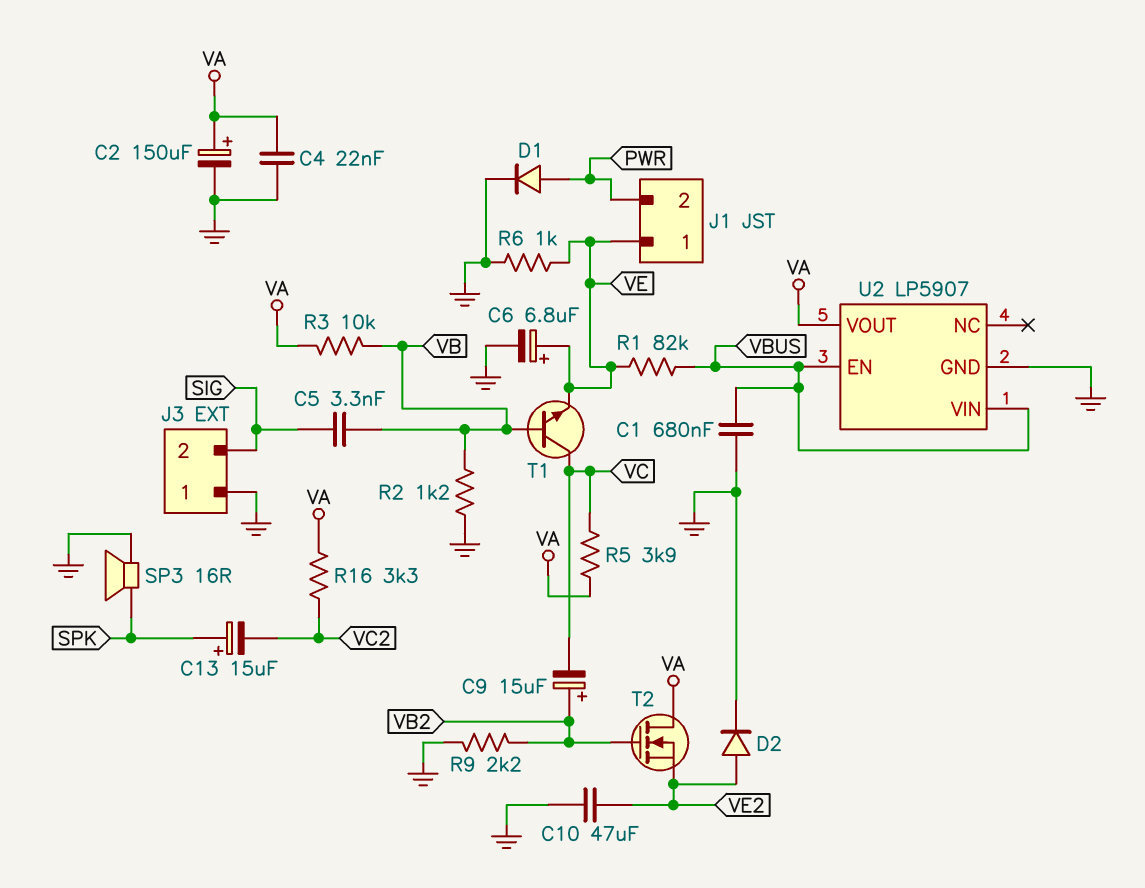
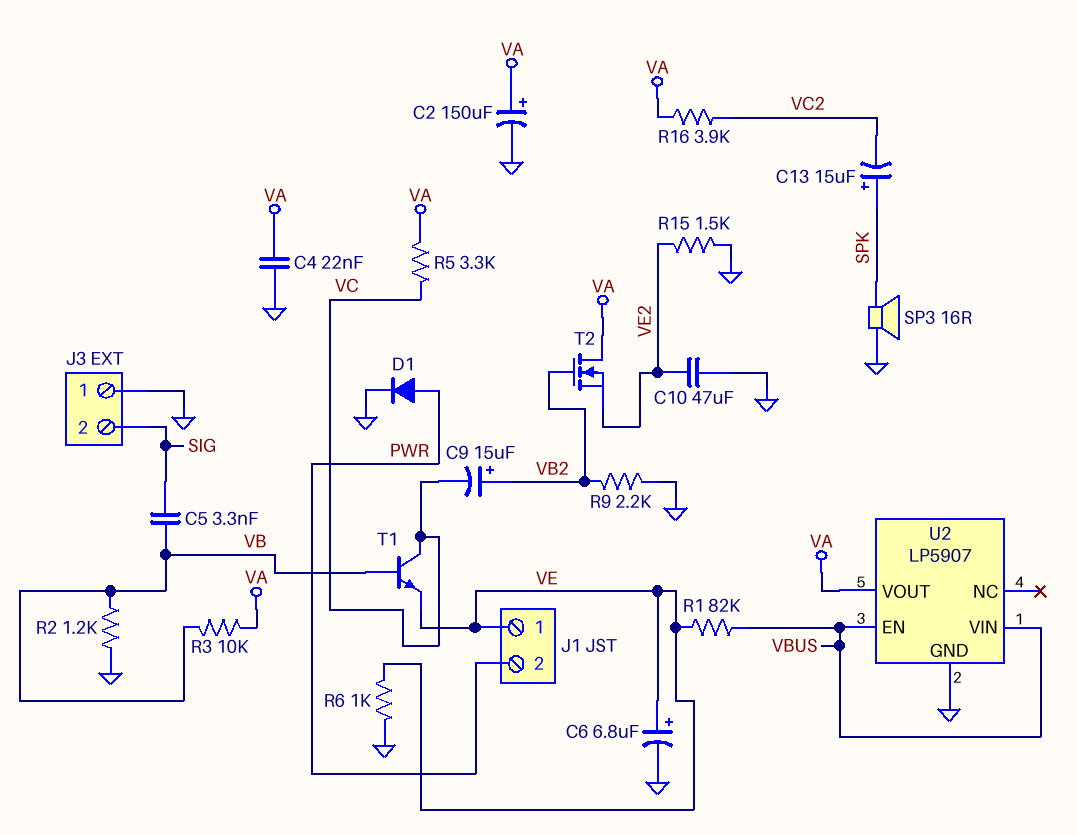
C1: 680nF (GND, VBUS) -> none
D2: diode (A VE2, K GND) -> none
R5: 3.9k (VA, VC) -> 3.3k (VA, VC)
R15: none -> 1.5k (GND, VE2)
R16: 3.3k (VA, VC2) -> 3.9k (VA, VC2)

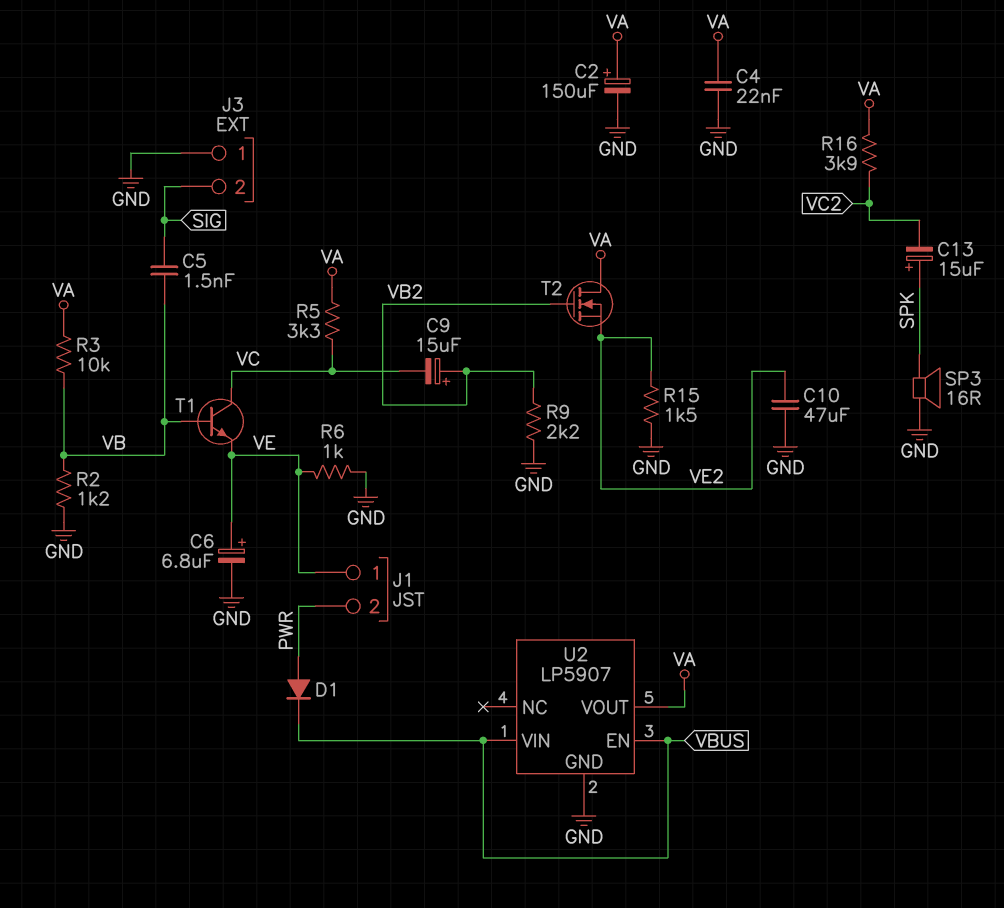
C5: 3.3nF (SIG, VB) -> 1.5nF (SIG, VB)
D1: diode (A PWR, K GND) -> diode (A PWR, K VBUS)
R1: 82k (VBUS, VE) -> none

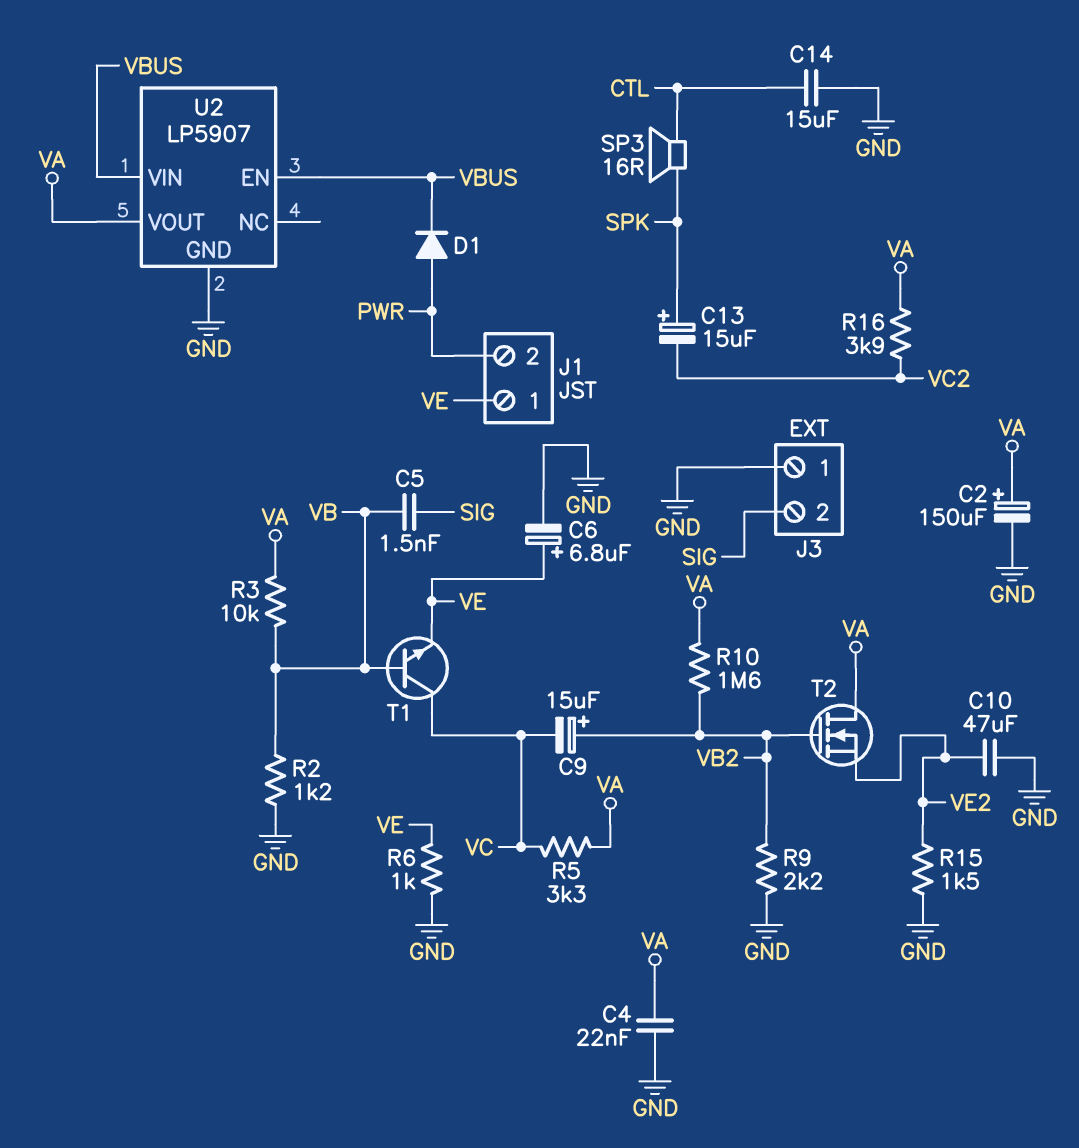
C14: none -> 15uF (CTL, GND)
R10: none -> 1.6M (VA, VB2)
SP3: speaker 16R (GND, SPK) -> speaker 16R (CTL, SPK)

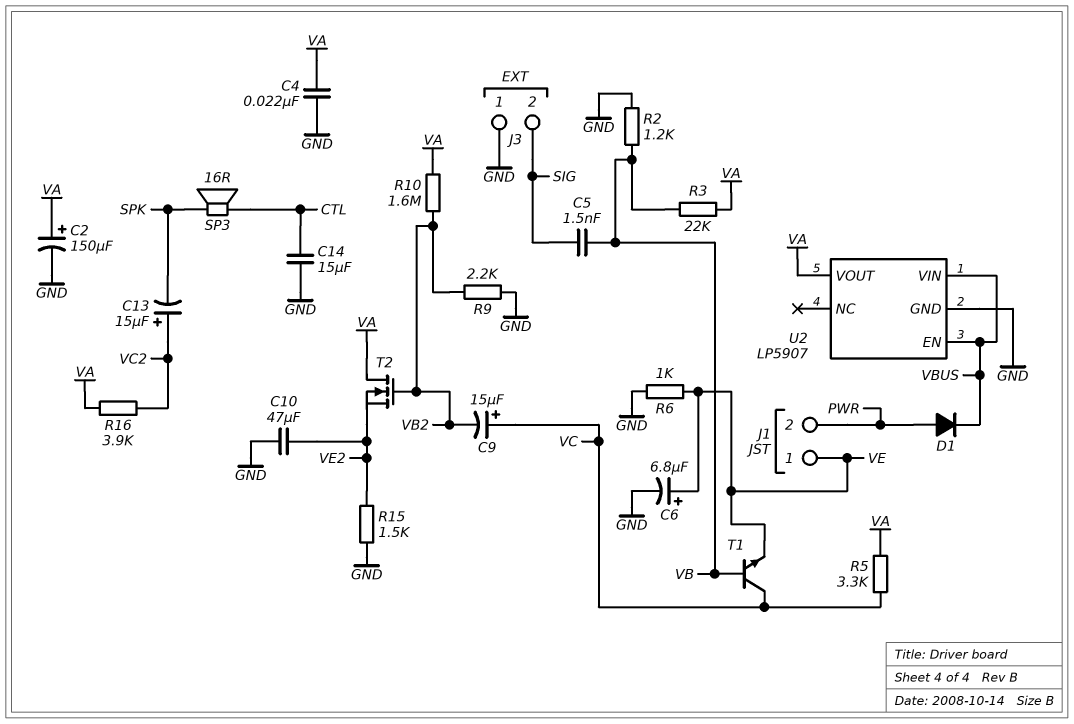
C9: 15uF (plus VB2, minus VC) -> 15uF (plus VC, minus VB2)
C13: 15uF (plus SPK, minus VC2) -> 15uF (plus VC2, minus SPK)
R3: 10k (VA, VB) -> 22k (VA, VB)

